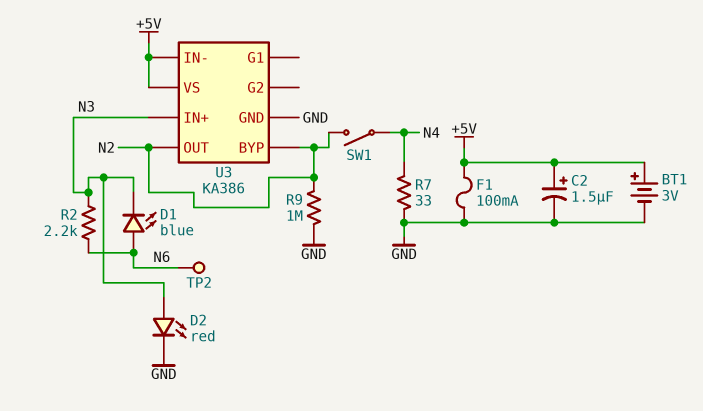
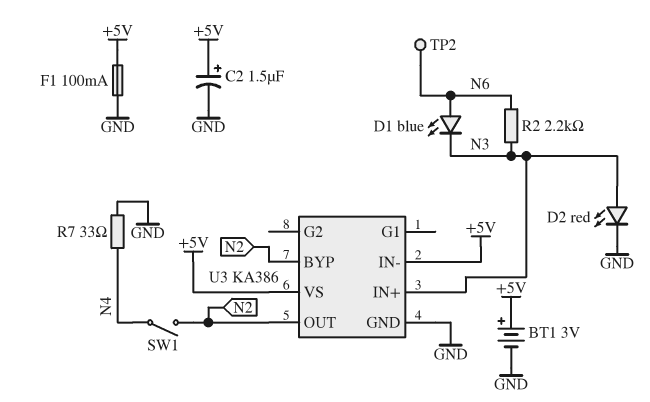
R9: 1M (GND, N2) -> none

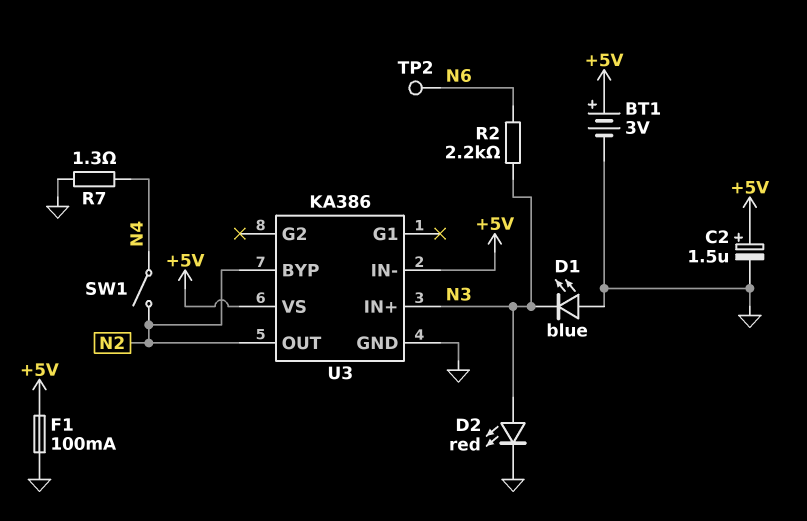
D1: LED blue (A N6, K N3) -> LED blue (A GND, K N3)
R7: 33 (GND, N4) -> 1.3 (GND, N4)

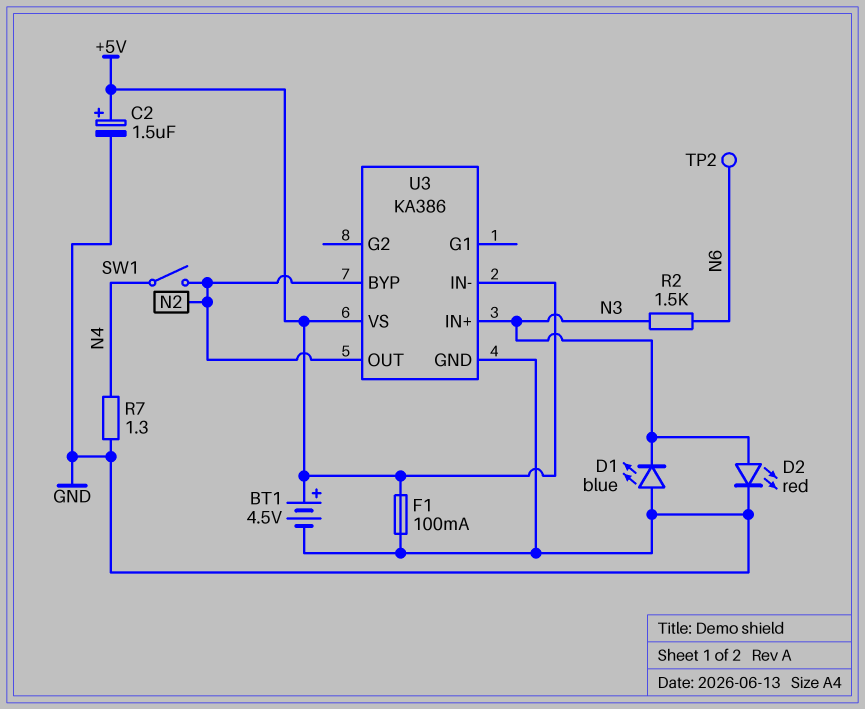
BT1: 3V (plus +5V, minus GND) -> 4.5V (plus +5V, minus GND)
R2: 2.2k (N3, N6) -> 1.5k (N3, N6)

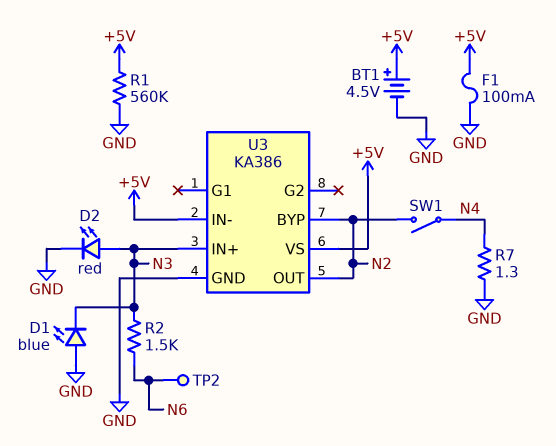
C2: 1.5uF (plus +5V, minus GND) -> none
R1: none -> 560k (+5V, GND)

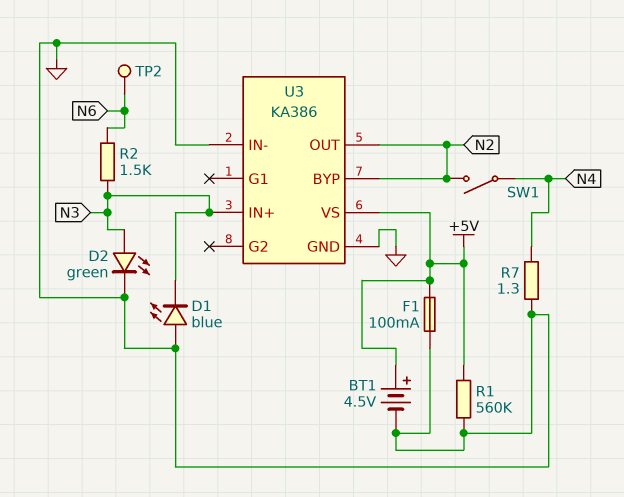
D2: LED red (A N3, K GND) -> LED green (A N3, K GND)
U3 pin IN-: +5V -> GND

